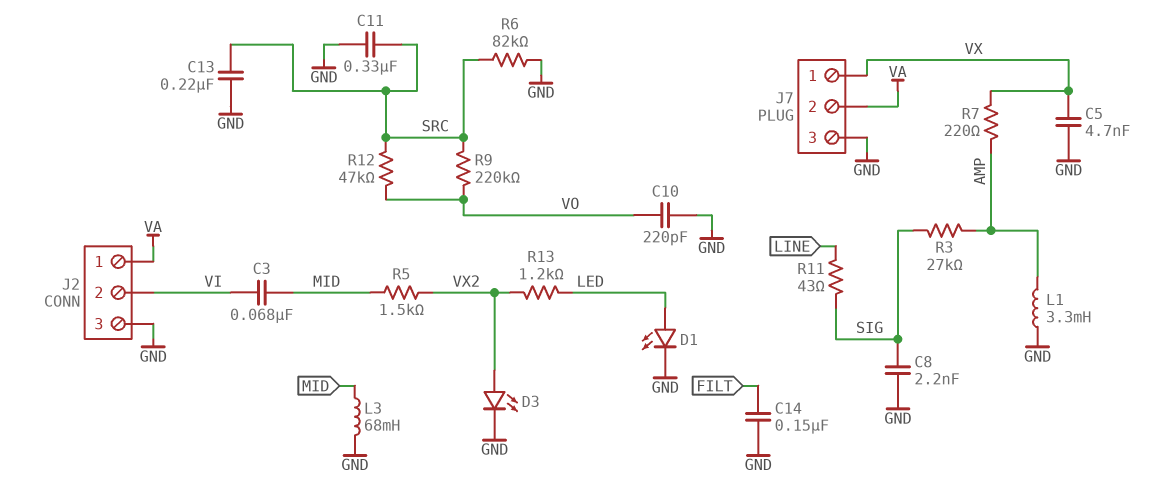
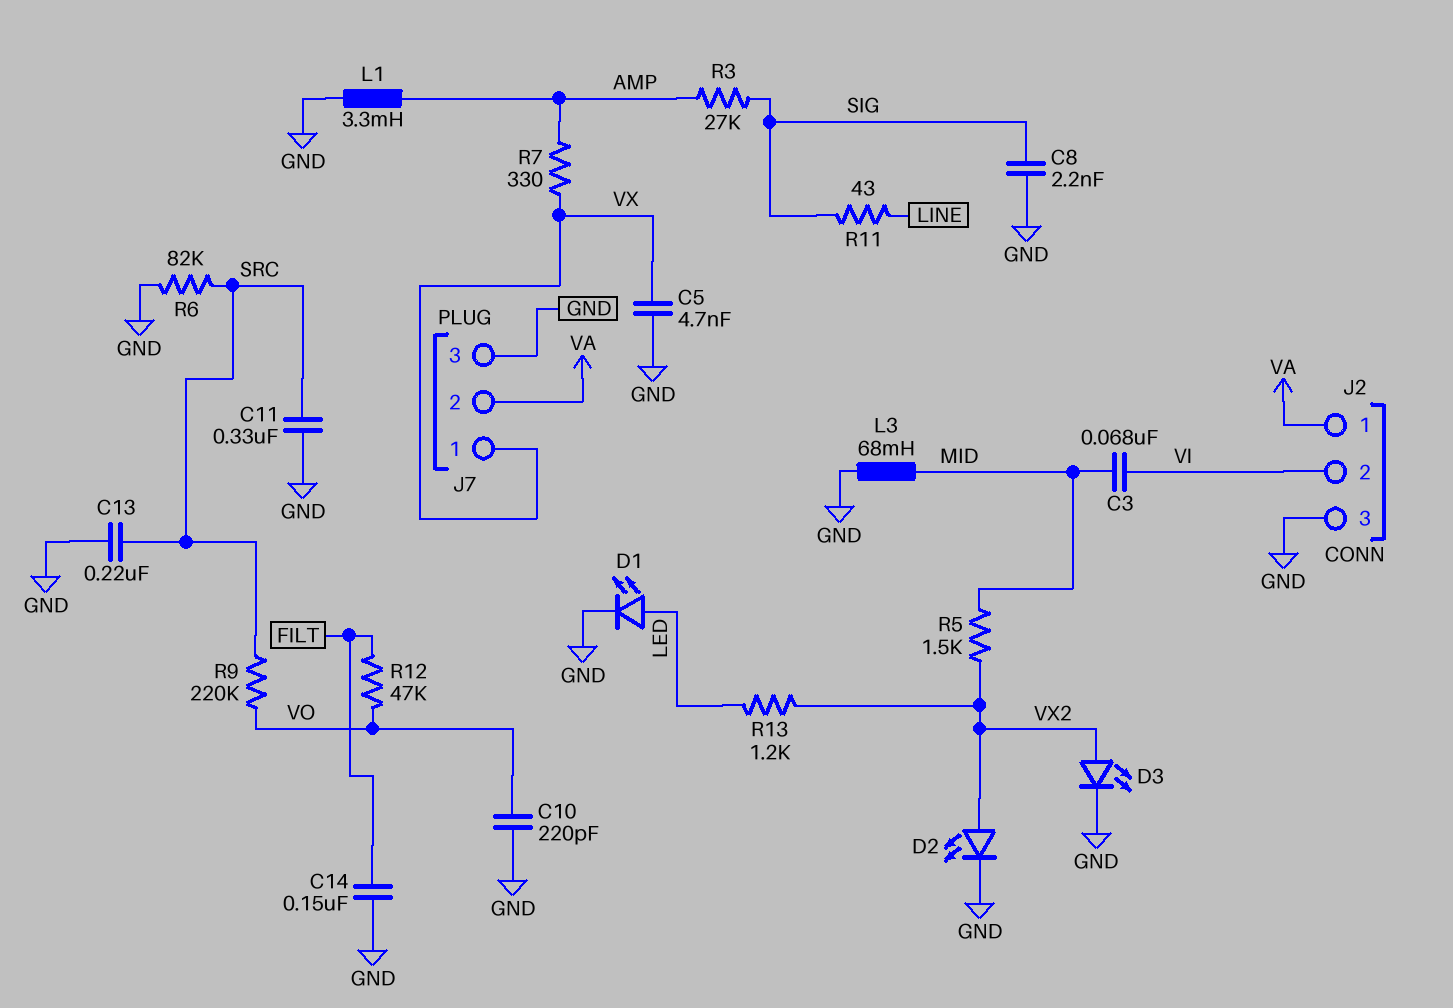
D2: none -> LED (A VX2, K GND)
R7: 220 (AMP, VX) -> 330 (AMP, VX)
R12: 47k (SRC, VO) -> 47k (FILT, VO)

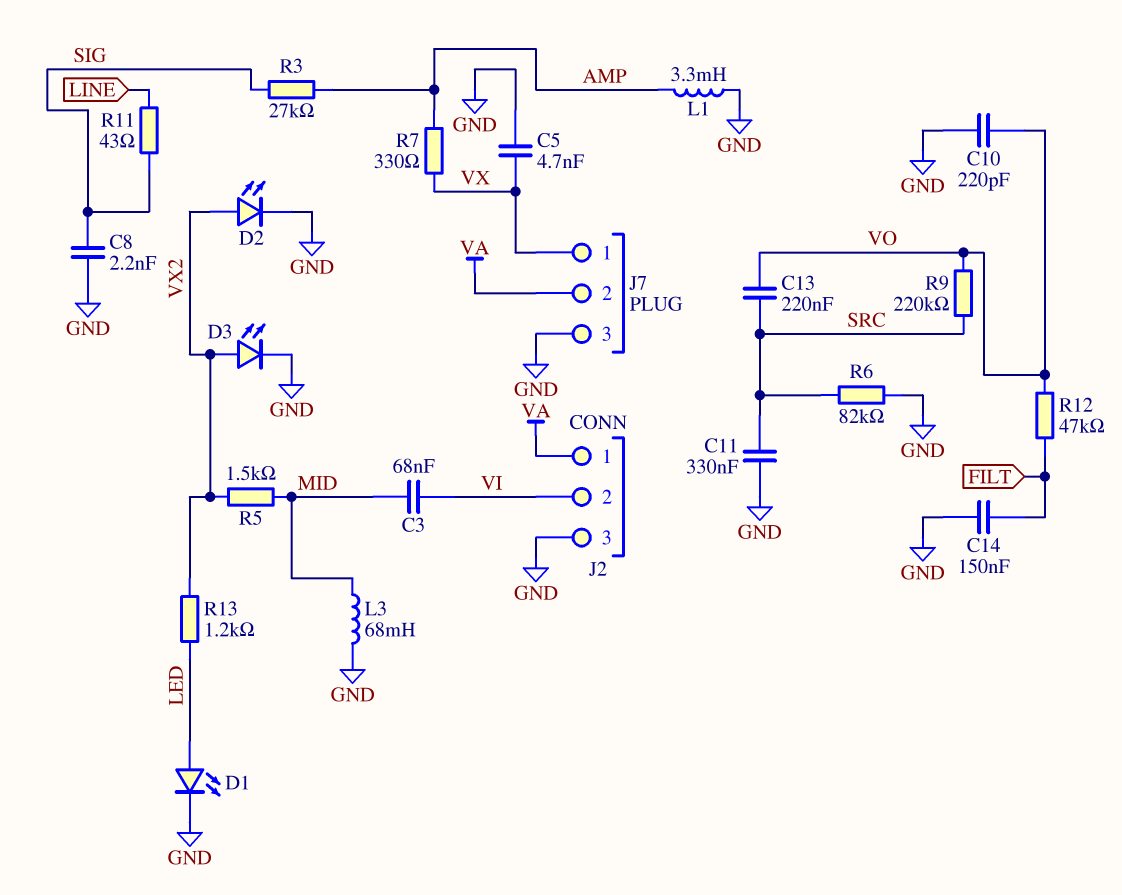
C13: 220nF (GND, SRC) -> 220nF (SRC, VO)

